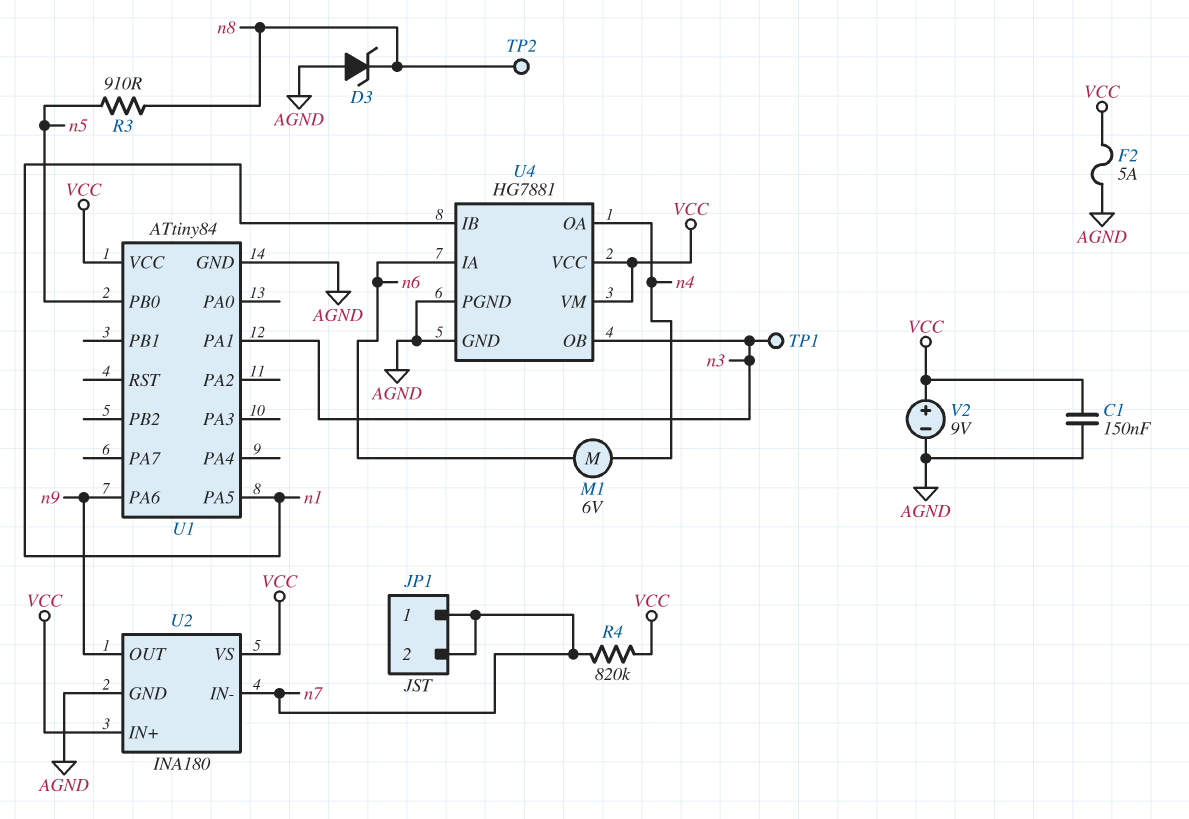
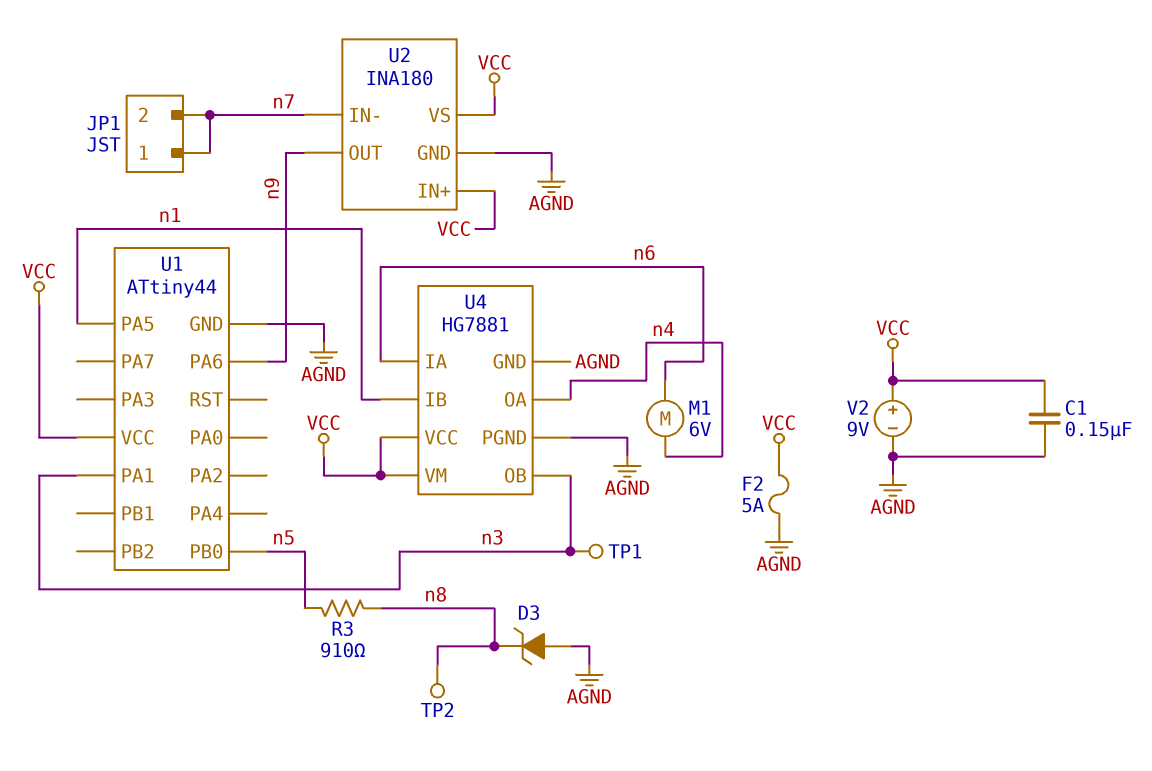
R4: 820k (VCC, n7) -> none
U1: ATtiny84 -> ATtiny44

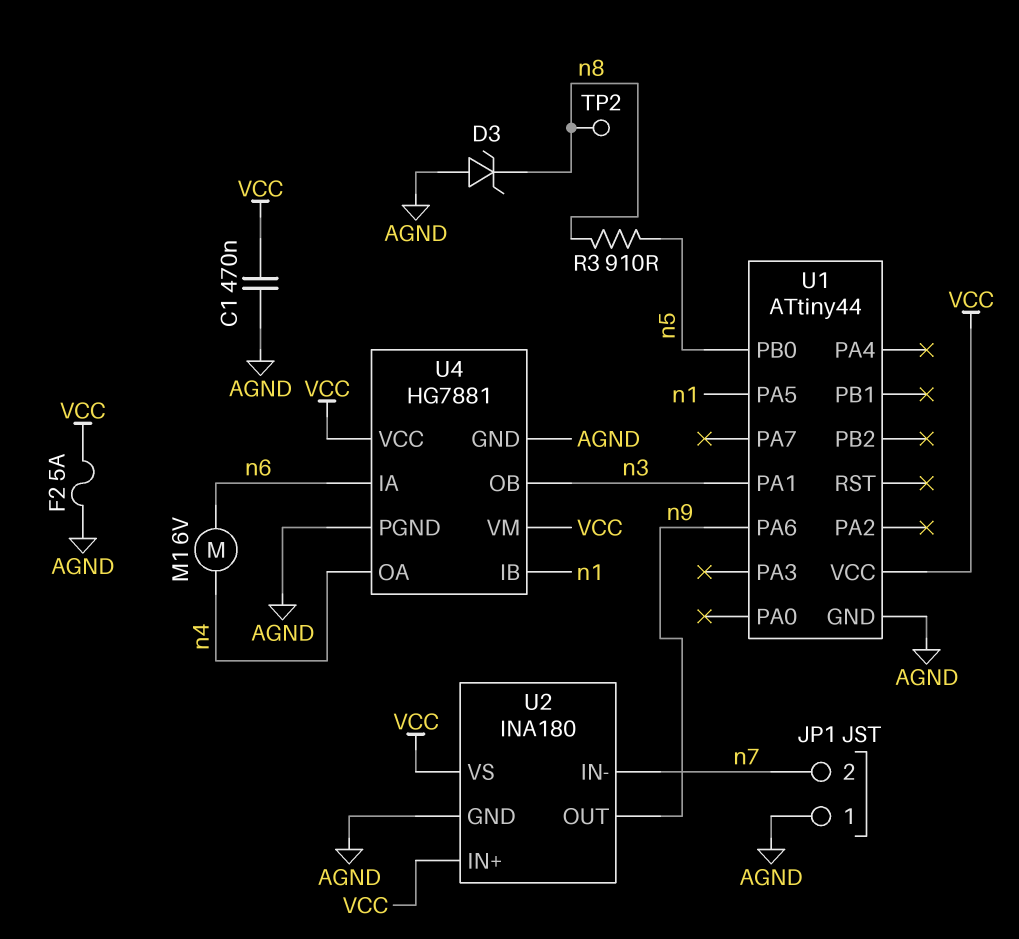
C1: 150nF (AGND, VCC) -> 470nF (AGND, VCC)
JP1 pin 1: n7 -> AGND
TP1: test point (n3) -> none
V2: 9V (plus VCC, minus AGND) -> none

